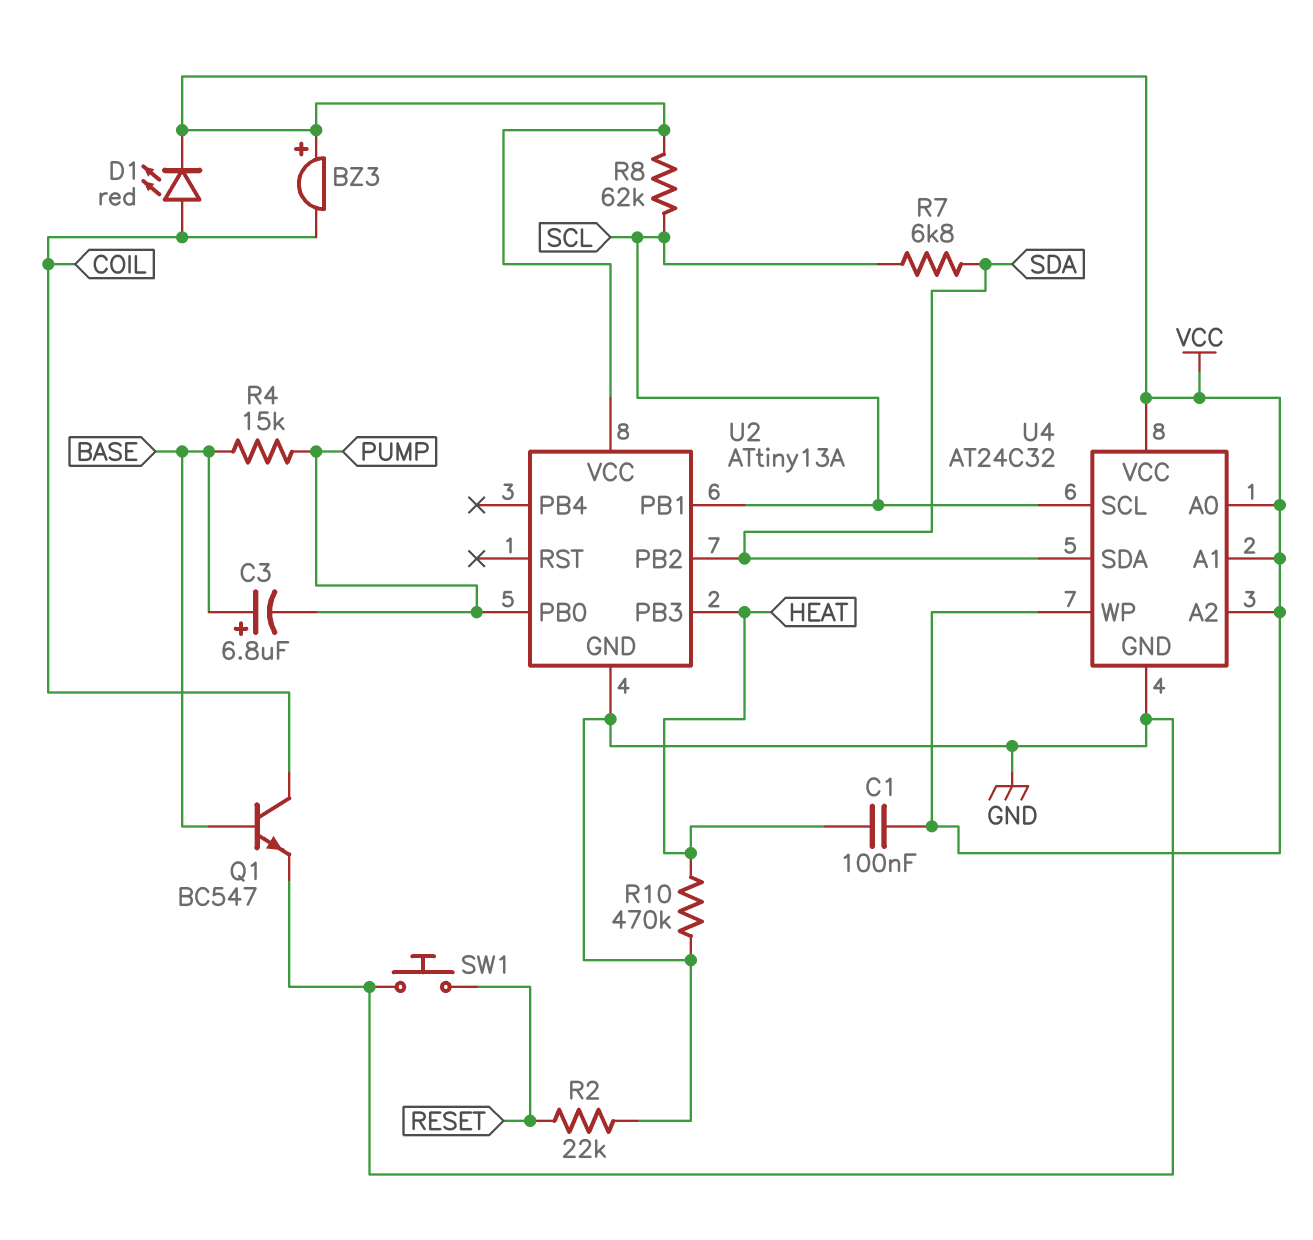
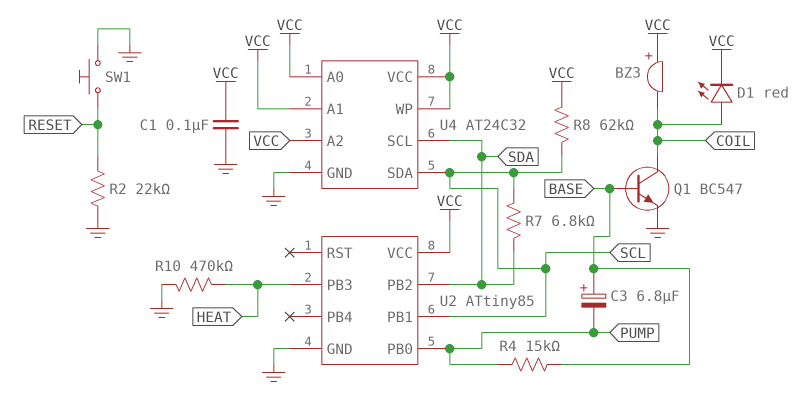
C1: 100nF (HEAT, VCC) -> 100nF (GND, VCC)
U2: ATtiny13A -> ATtiny85
U4 pin SCL: SCL -> SDA
U4 pin SDA: SDA -> SCL

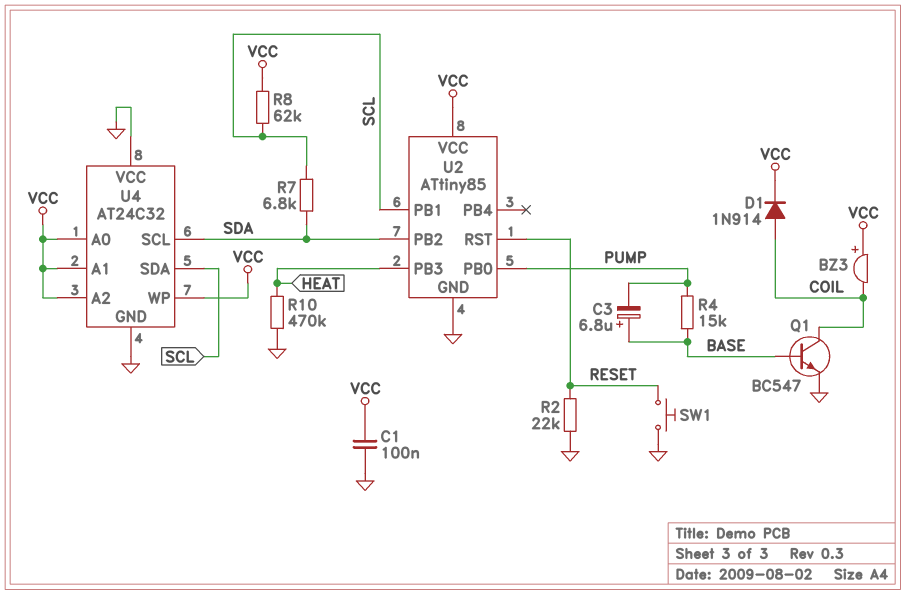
D1: LED red (A COIL, K VCC) -> diode 1N914 (A COIL, K VCC)
U2 pin RST: none -> RESET
U4 pin VCC: VCC -> GND

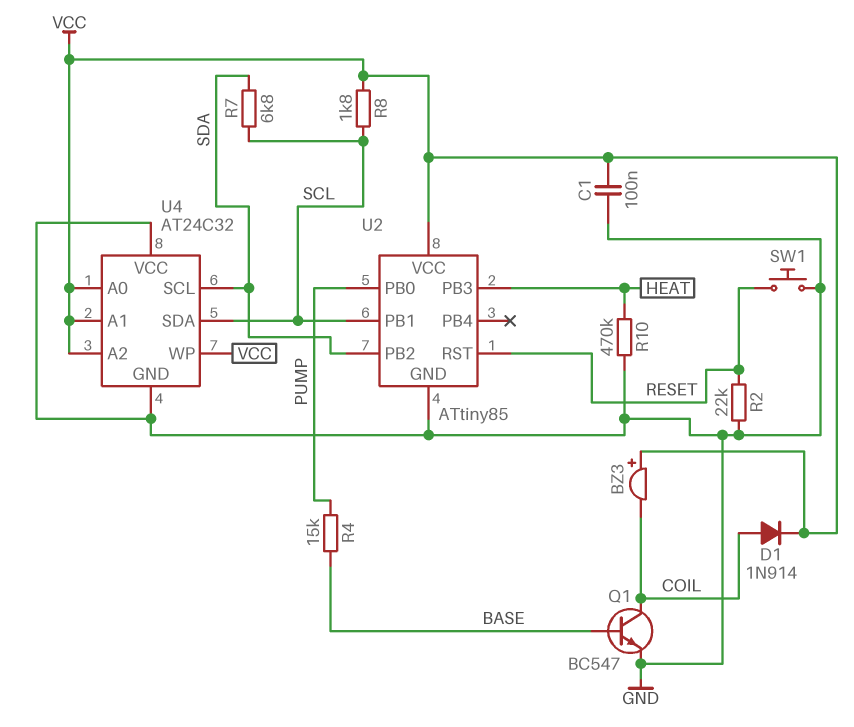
C3: 6.8uF (plus BASE, minus PUMP) -> none
R8: 62k (SCL, VCC) -> 1.8k (SCL, VCC)

